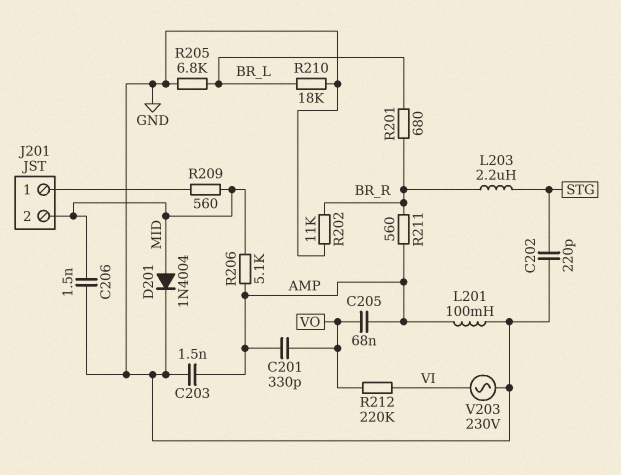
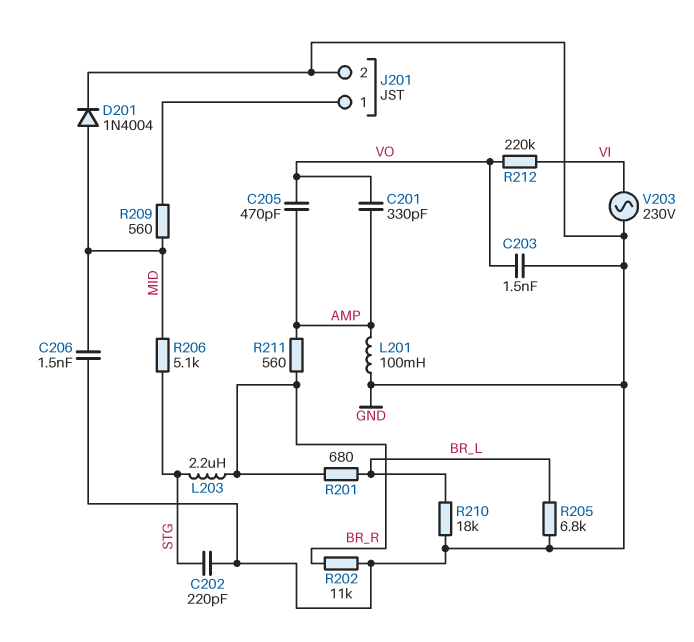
C203: 1.5nF (AMP, GND) -> 1.5nF (GND, VO)
C205: 68nF (AMP, VO) -> 470pF (AMP, VO)
J201 pin 2: MID -> GND
R206: 5.1k (AMP, MID) -> 5.1k (MID, STG)

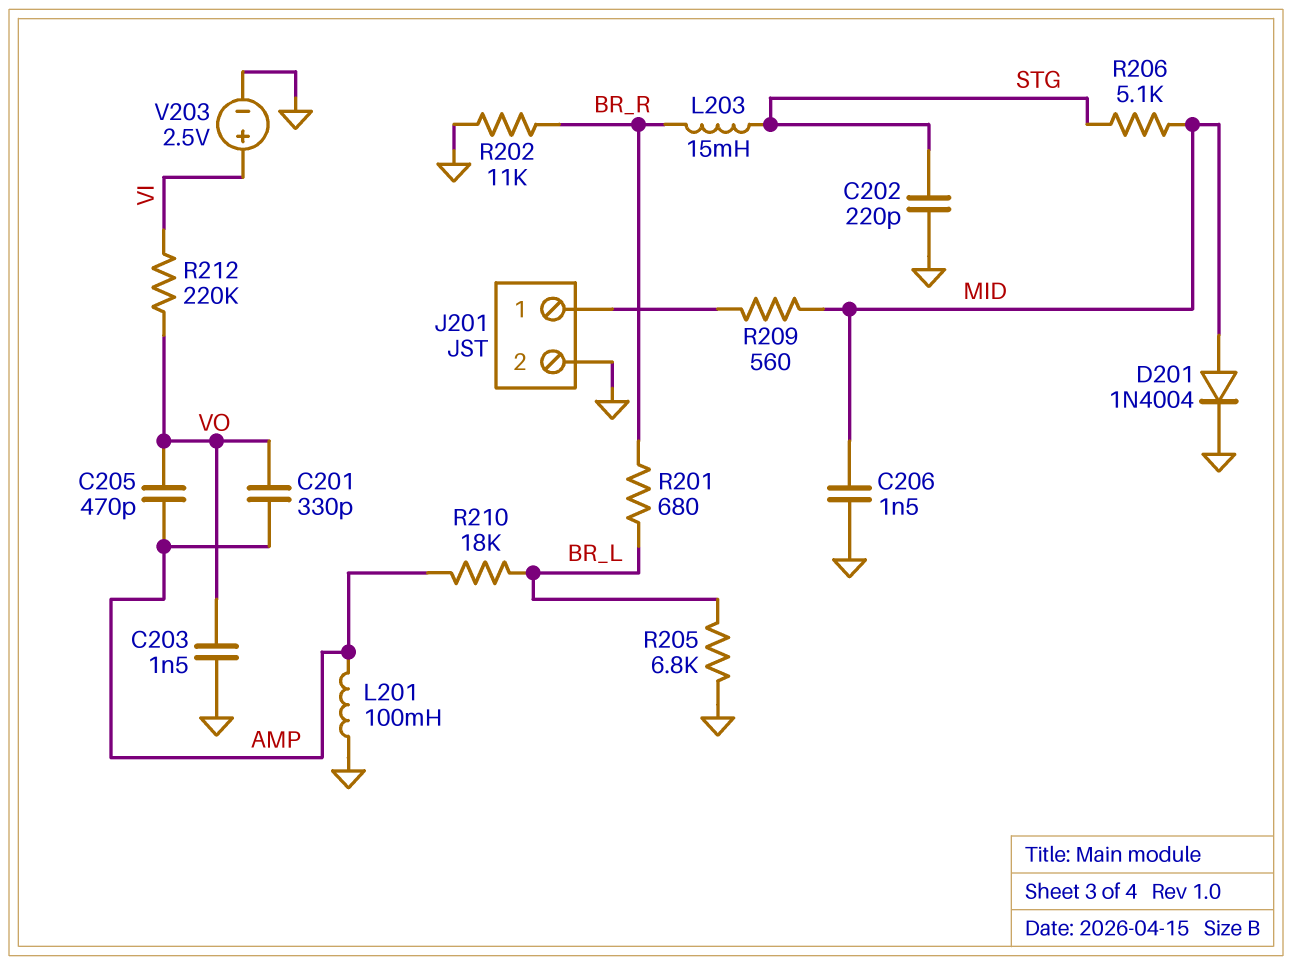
L203: 2.2uH (BR_R, STG) -> 15mH (BR_R, STG)
R210: 18k (BR_L, GND) -> 18k (AMP, BR_L)
R211: 560 (AMP, BR_R) -> none
V203: AC 230V (GND, VI) -> 2.5V (plus VI, minus GND)

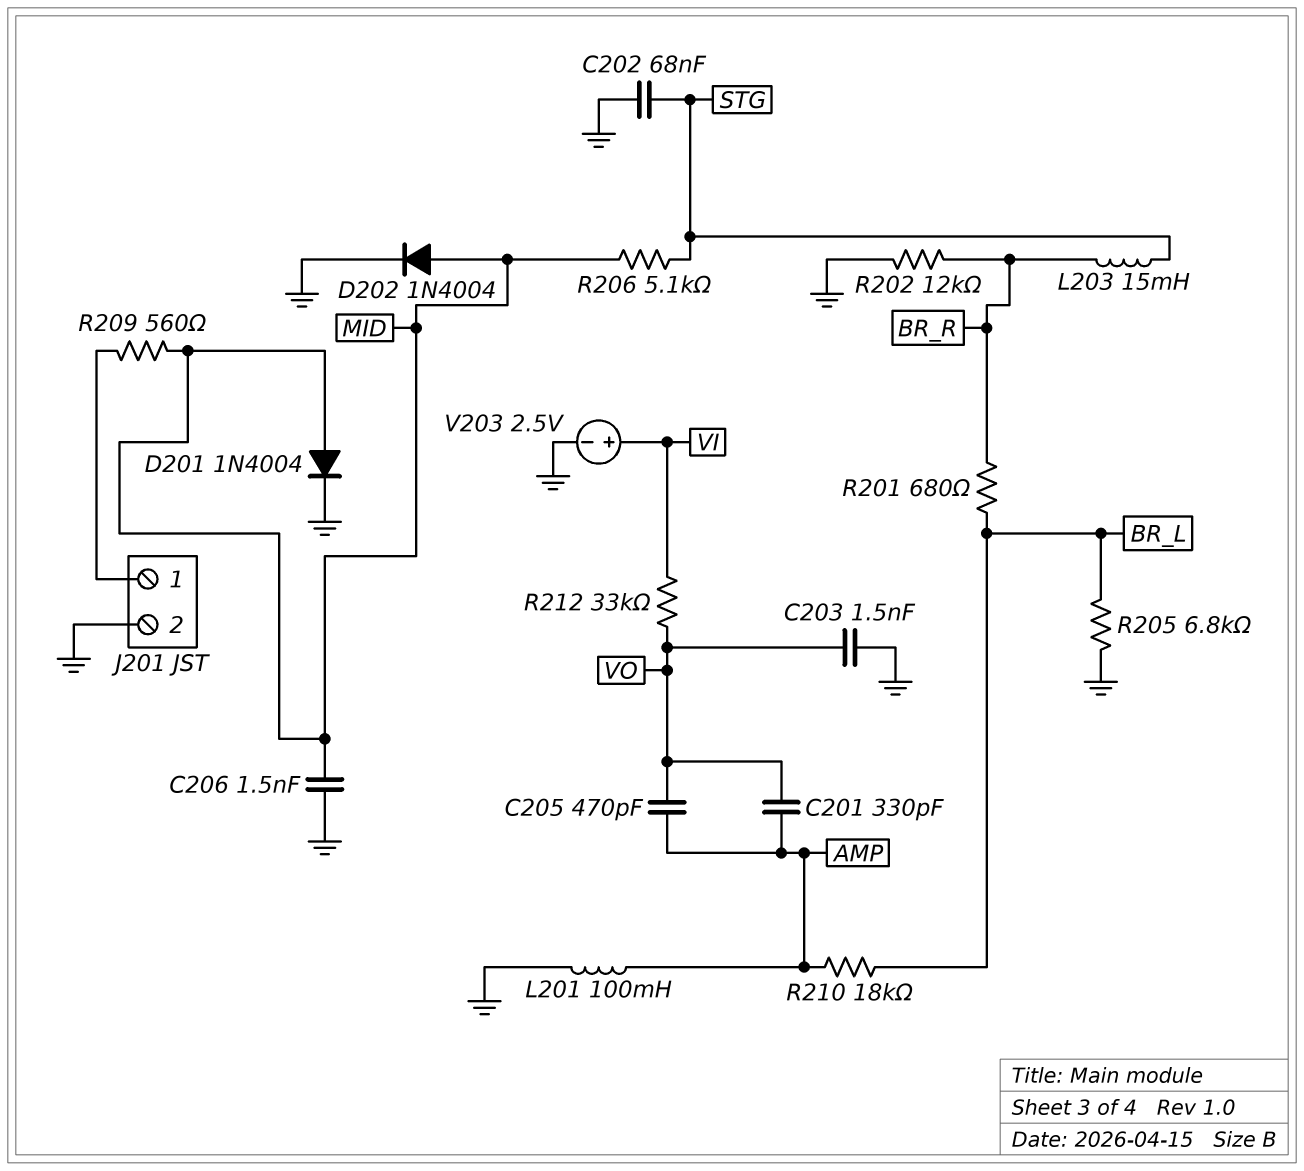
C202: 220pF (GND, STG) -> 68nF (GND, STG)
D202: none -> diode 1N4004 (A MID, K GND)
R202: 11k (BR_R, GND) -> 12k (BR_R, GND)
R212: 220k (VI, VO) -> 33k (VI, VO)

